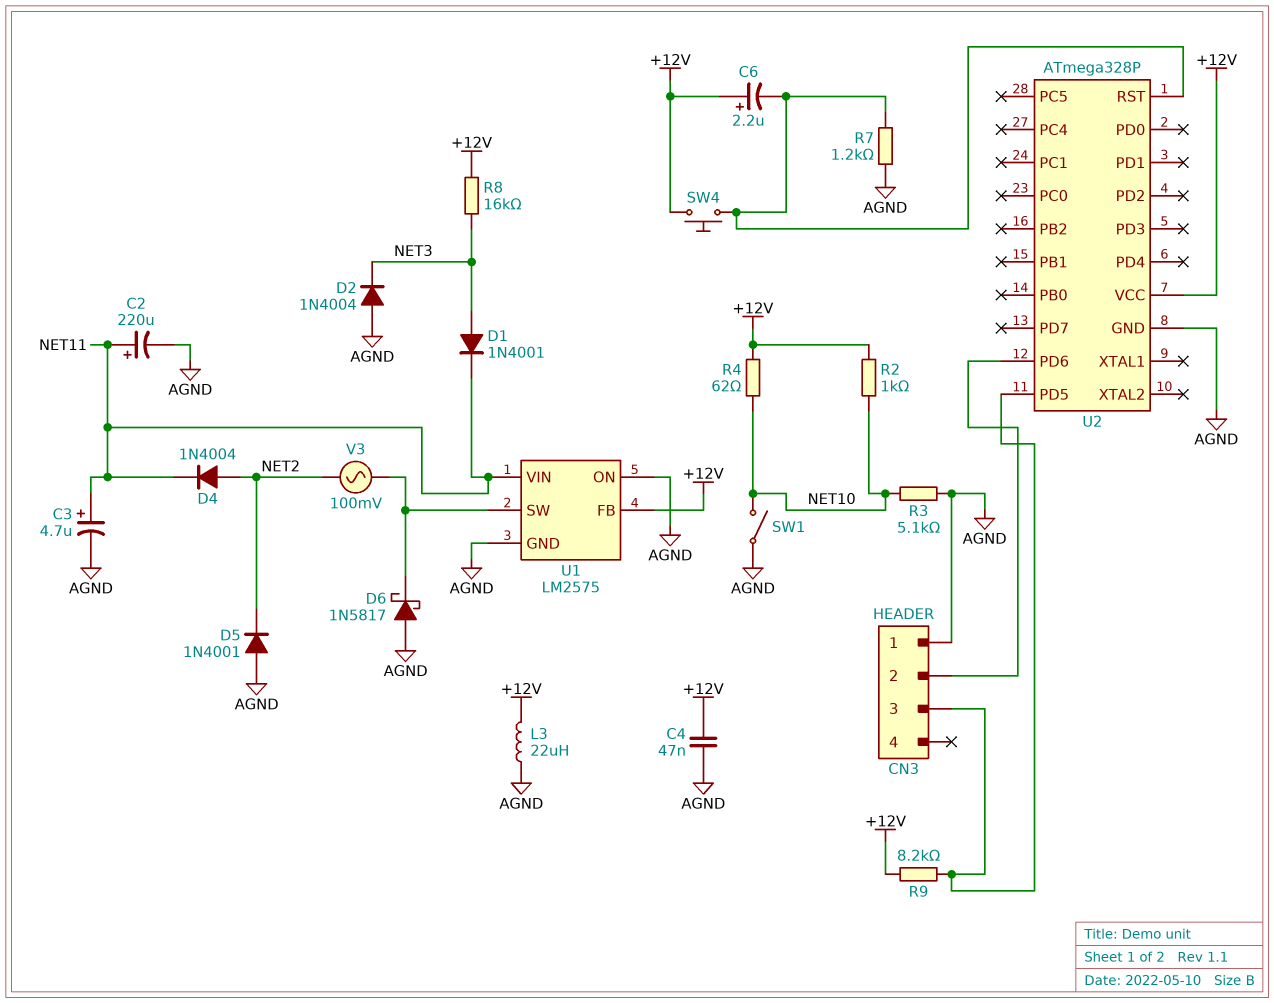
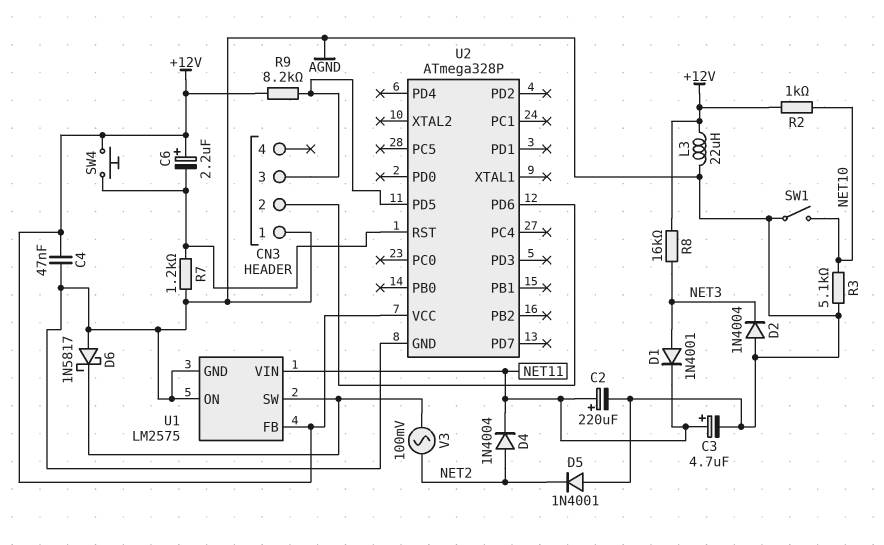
R4: 62 (+12V, NET10) -> none

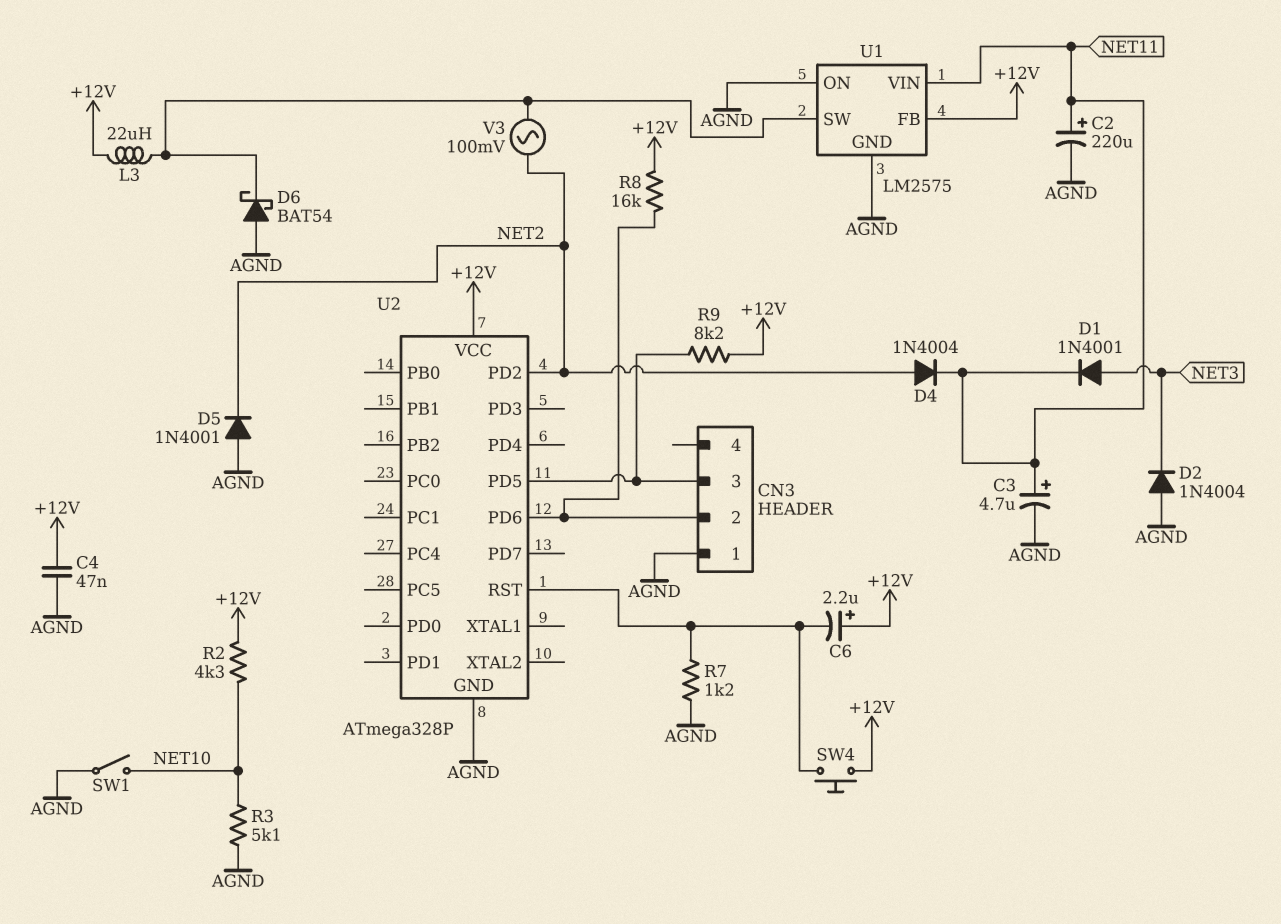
D6: schottky 1N5817 (A AGND, K U1/SW) -> schottky BAT54 (A AGND, K U1/SW)
L3: 22uH (+12V, AGND) -> 22uH (+12V, U1/SW)
R2: 1k (+12V, NET10) -> 4.3k (+12V, NET10)
R8: 16k (+12V, NET3) -> 16k (+12V, CN3/2)
U2 pin PD2: none -> NET2

